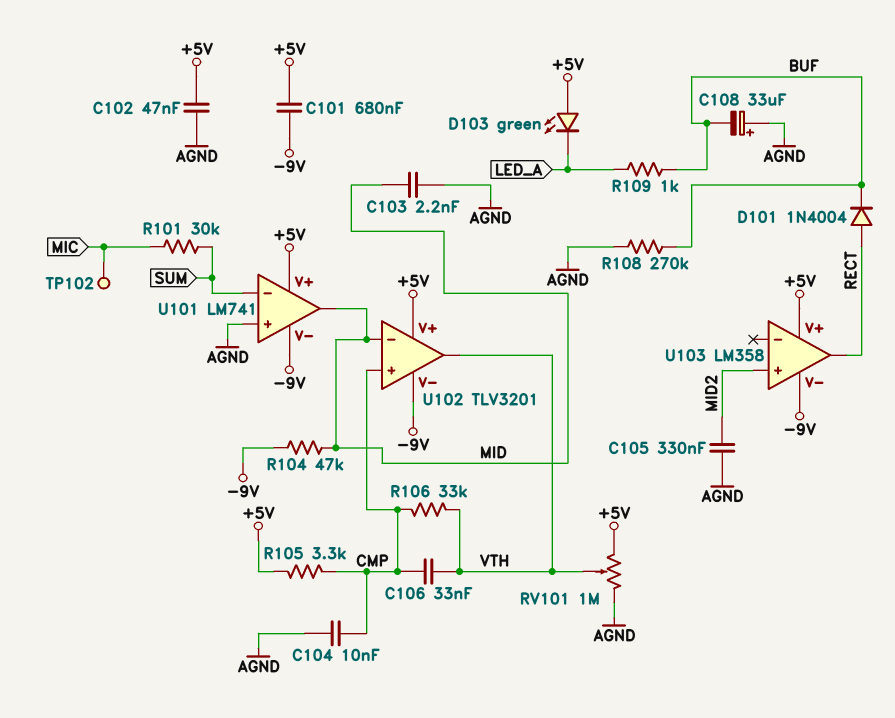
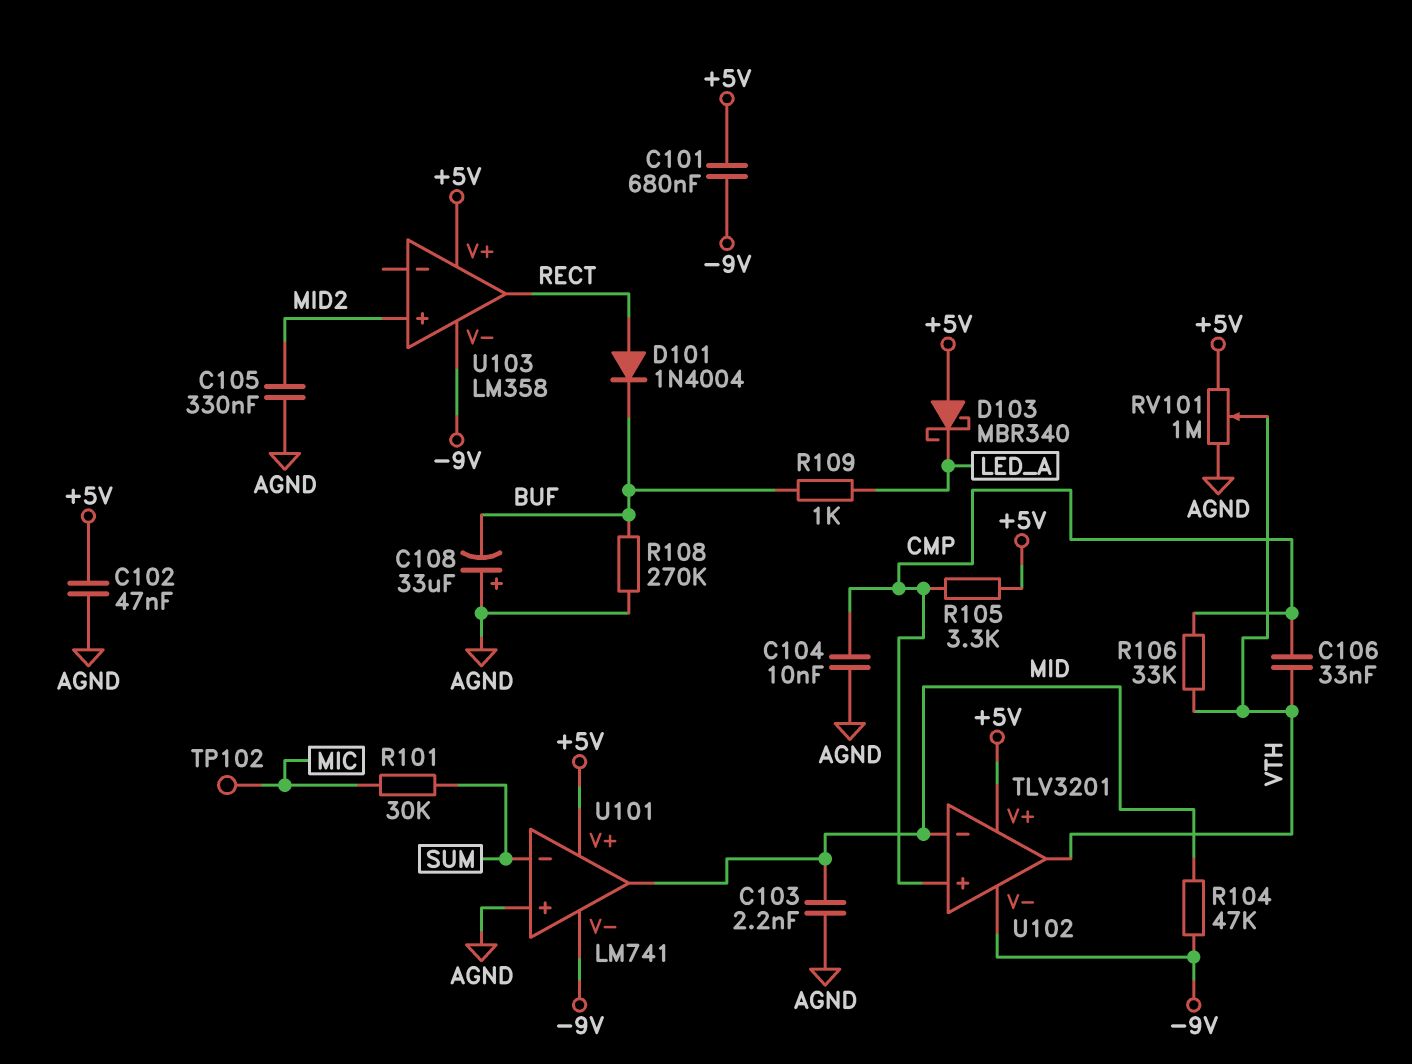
D103: LED green (A +5V, K LED_A) -> schottky MBR340 (A +5V, K LED_A)

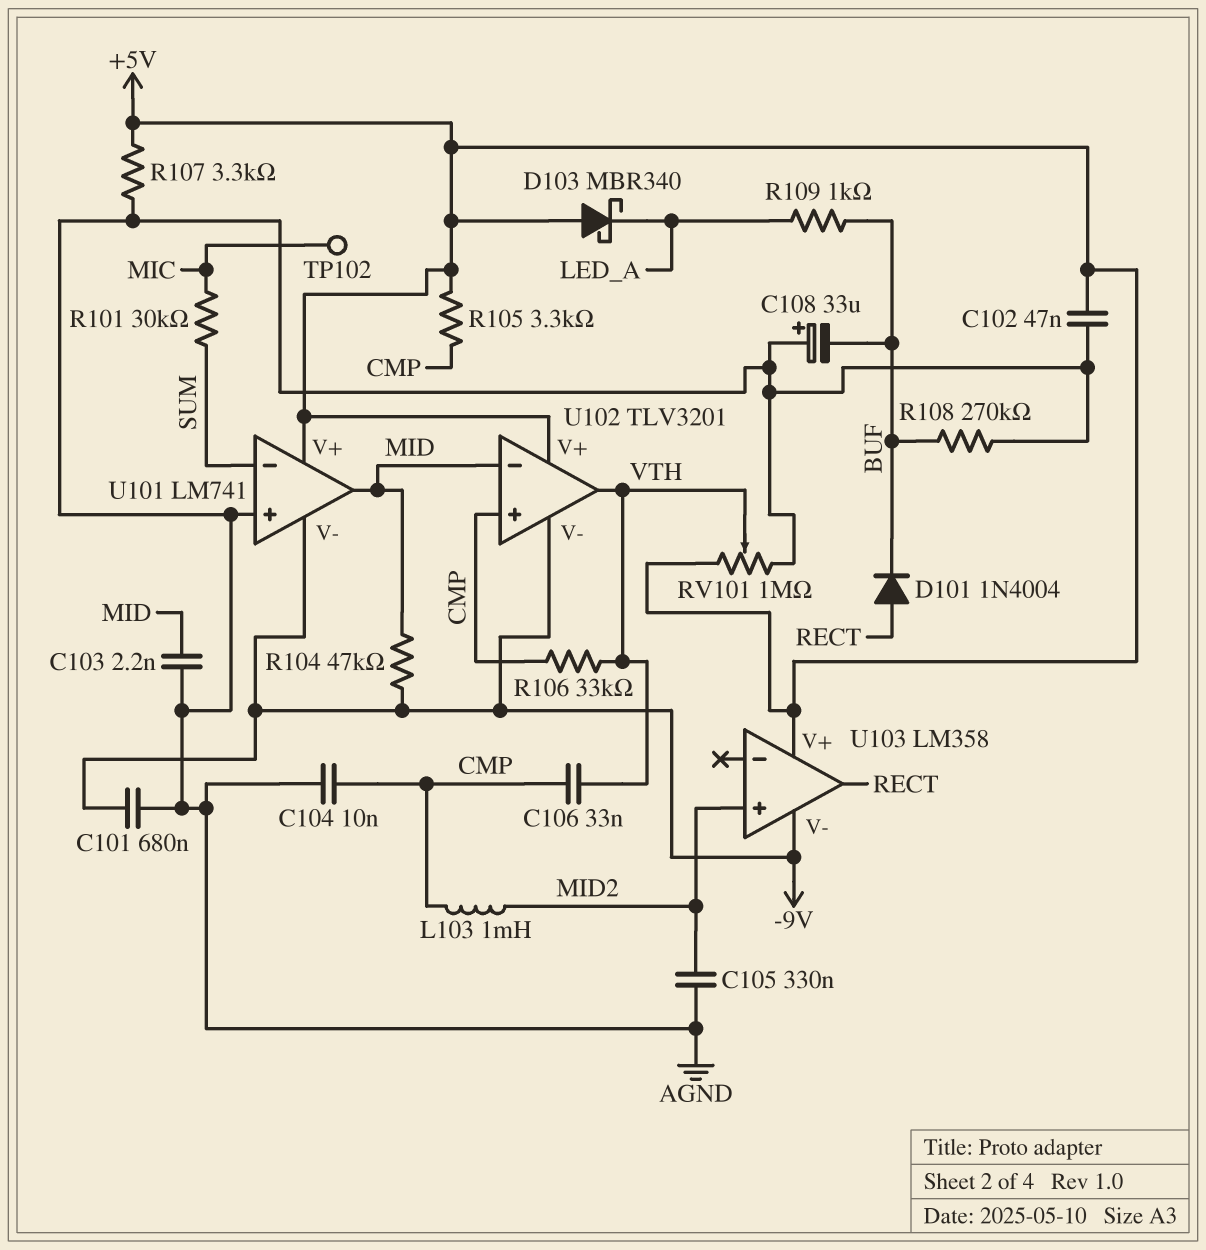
C101: 680nF (+5V, -9V) -> 680nF (-9V, AGND)
L103: none -> 1mH (CMP, MID2)
R107: none -> 3.3k (+5V, AGND)

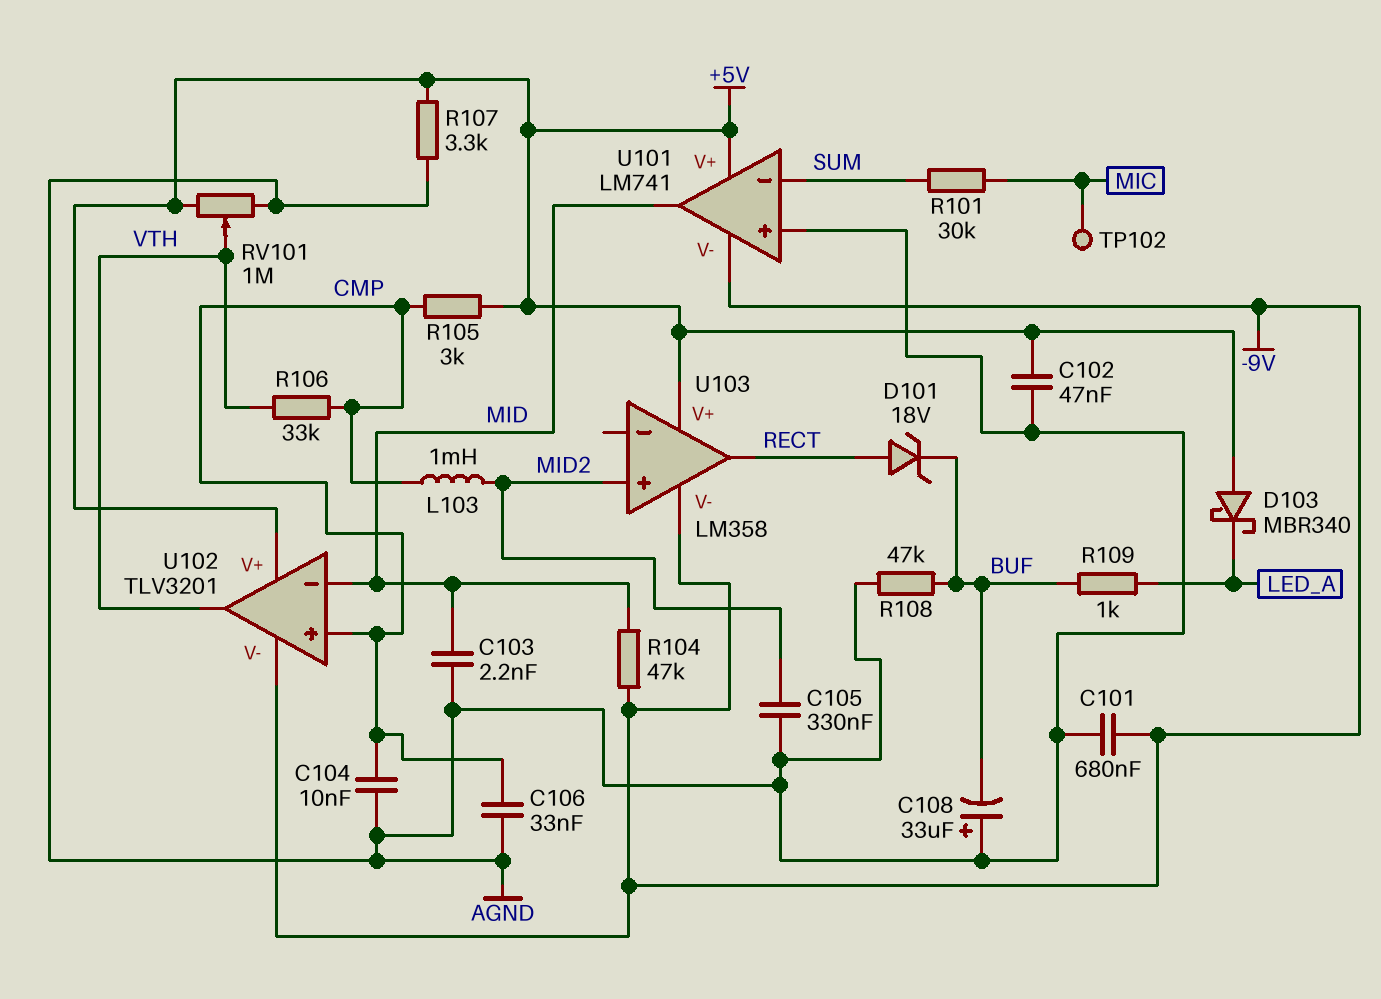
C106: 33nF (CMP, VTH) -> 33nF (AGND, CMP)
D101: diode 1N4004 (A RECT, K BUF) -> zener 18V (A RECT, K BUF)
R105: 3.3k (+5V, CMP) -> 3k (+5V, CMP)
R108: 270k (AGND, BUF) -> 47k (AGND, BUF)

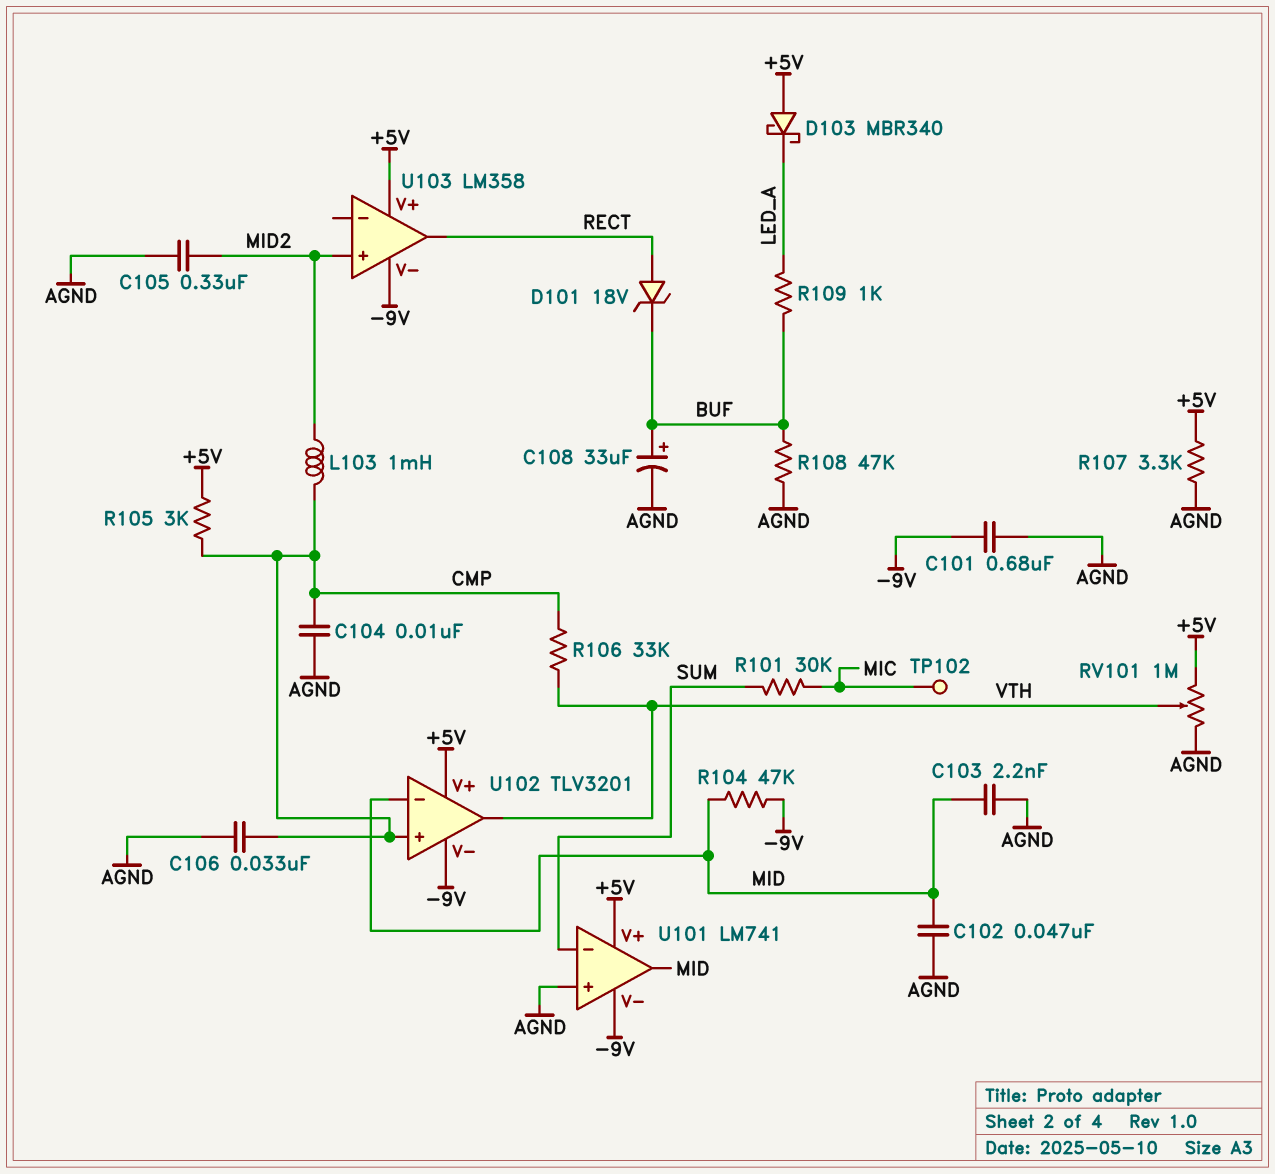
C102: 47nF (+5V, AGND) -> 47nF (AGND, MID)
C108: 33uF (plus AGND, minus BUF) -> 33uF (plus BUF, minus AGND)

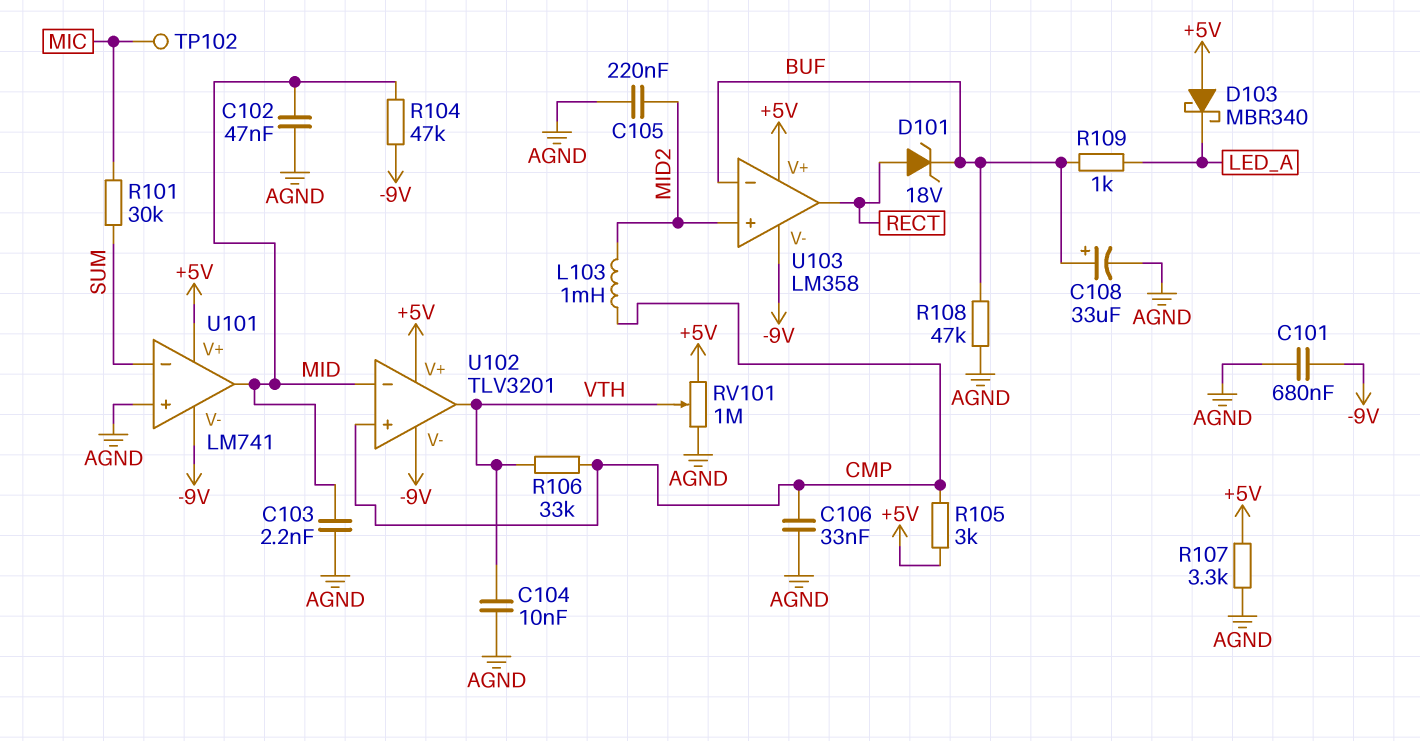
C104: 10nF (AGND, CMP) -> 10nF (AGND, VTH)
C105: 330nF (AGND, MID2) -> 220nF (AGND, MID2)
U103 pin in-: none -> BUF

